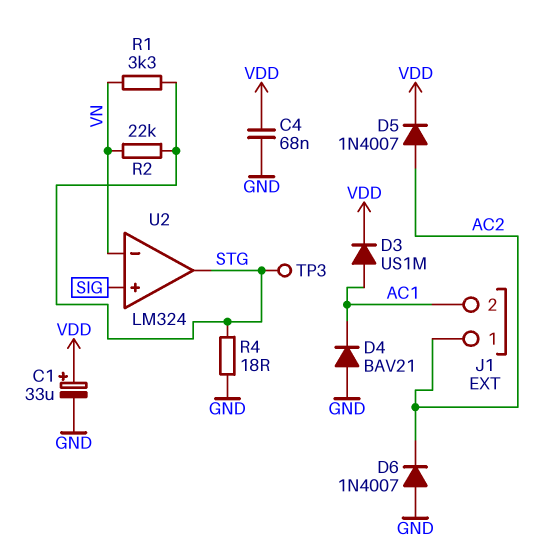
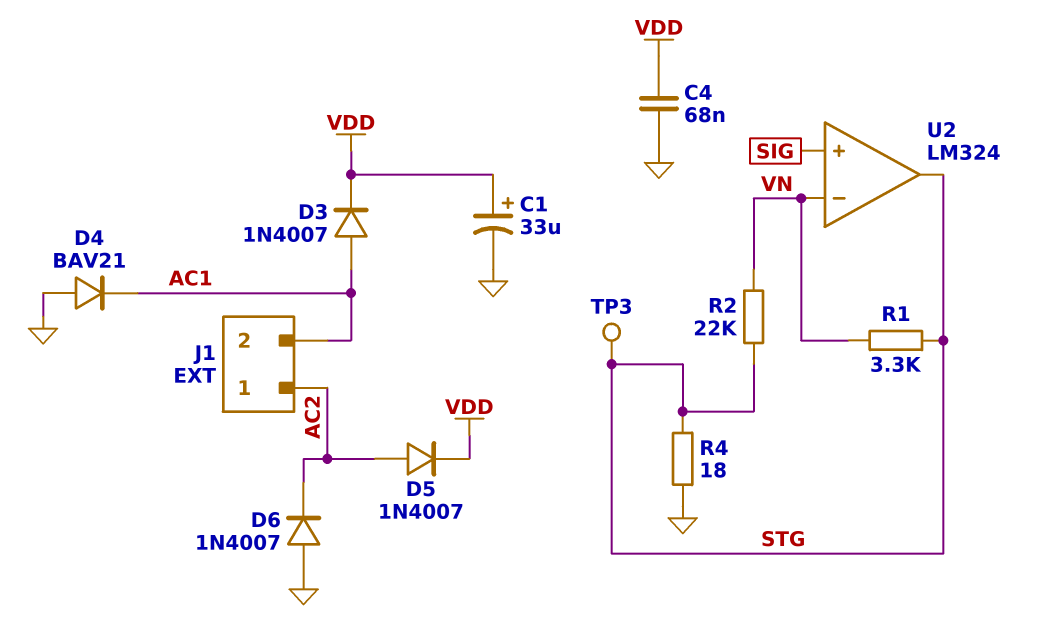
D3: diode US1M (A AC1, K VDD) -> diode 1N4007 (A AC1, K VDD)

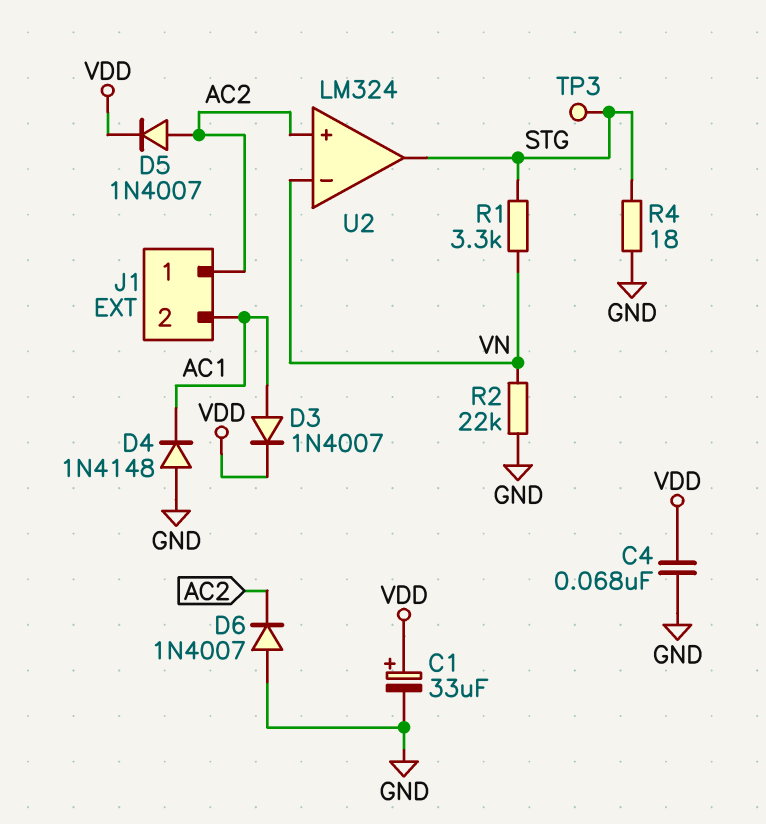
D4: diode BAV21 (A GND, K AC1) -> diode 1N4148 (A GND, K AC1)
R2: 22k (STG, VN) -> 22k (GND, VN)
U2 pin in+: SIG -> AC2

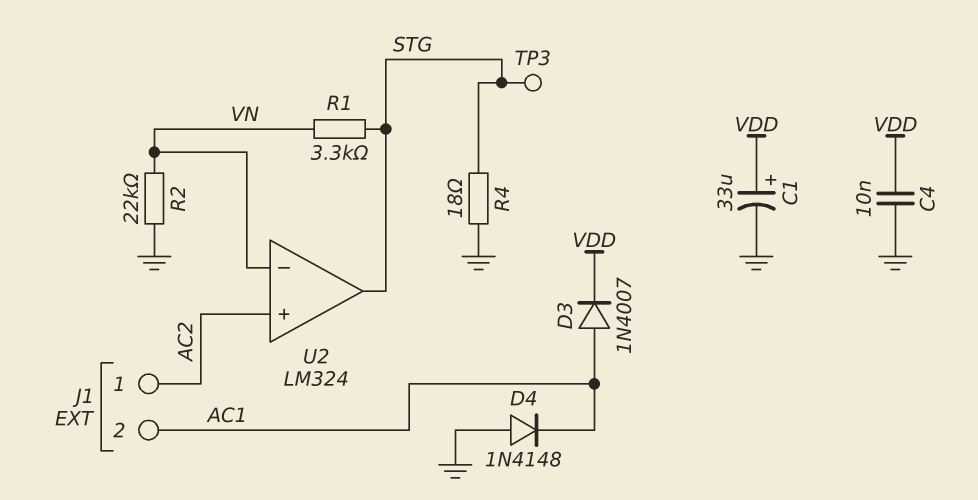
C4: 68nF (GND, VDD) -> 10nF (GND, VDD)
D5: diode 1N4007 (A AC2, K VDD) -> none
D6: diode 1N4007 (A GND, K AC2) -> none

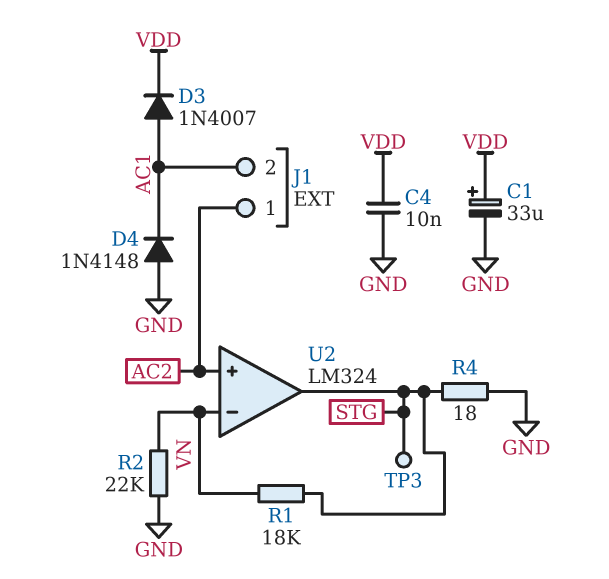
R1: 3.3k (STG, VN) -> 18k (STG, VN)

